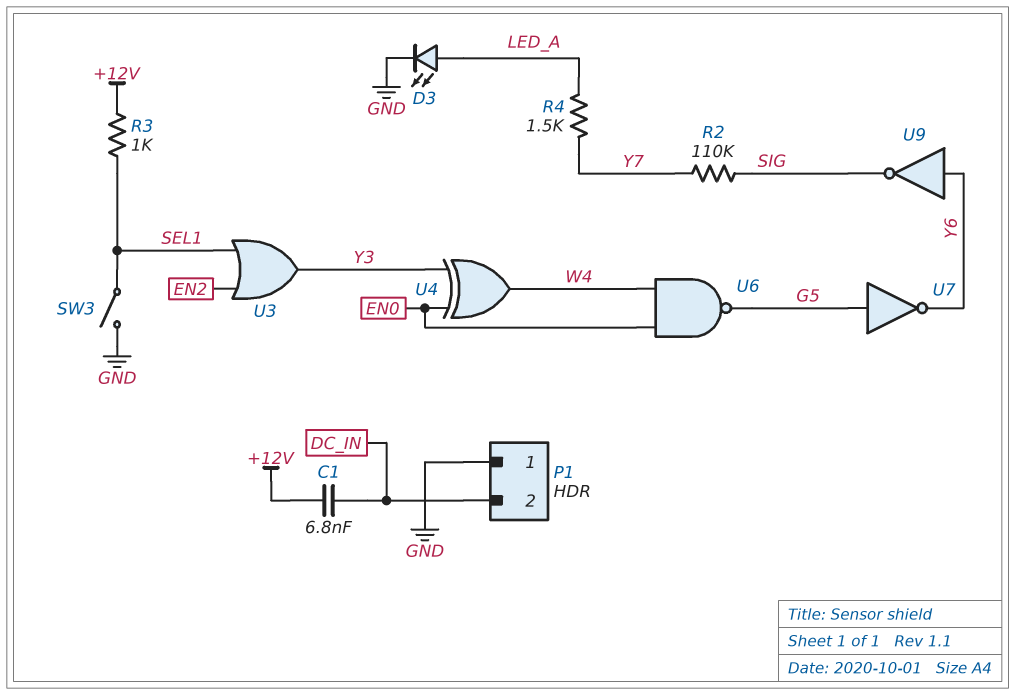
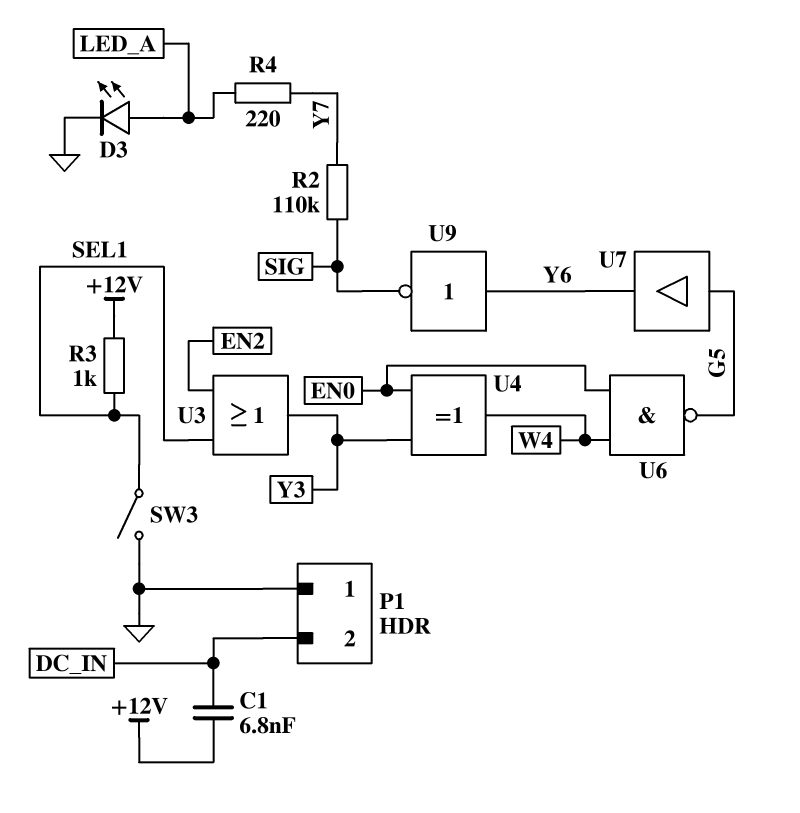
R4: 1.5k (LED_A, Y7) -> 220 (LED_A, Y7)
U7: NOT (in G5, out Y6) -> buffer (in G5, out Y6)

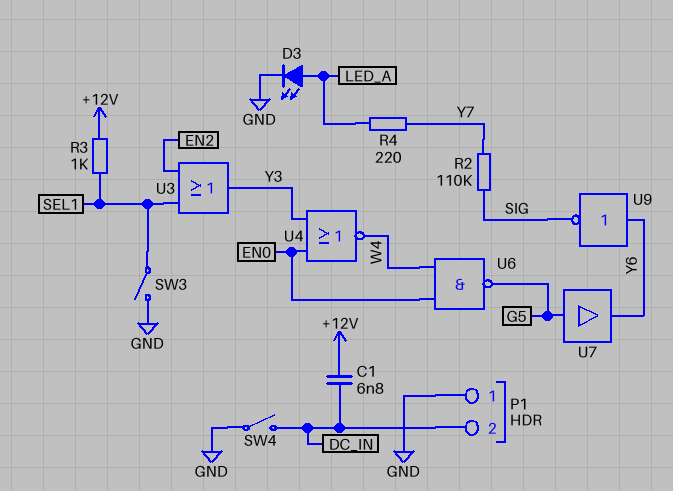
SW4: none -> switch (DC_IN, GND)
U4: XOR (in EN0, in Y3, out W4) -> NOR (in EN0, in Y3, out W4)

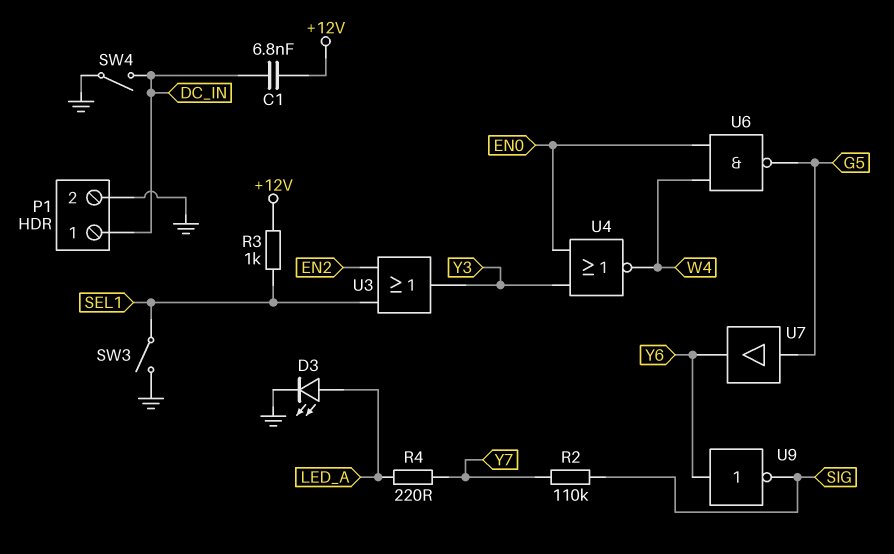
P1 pin 1: GND -> DC_IN
P1 pin 2: DC_IN -> GND

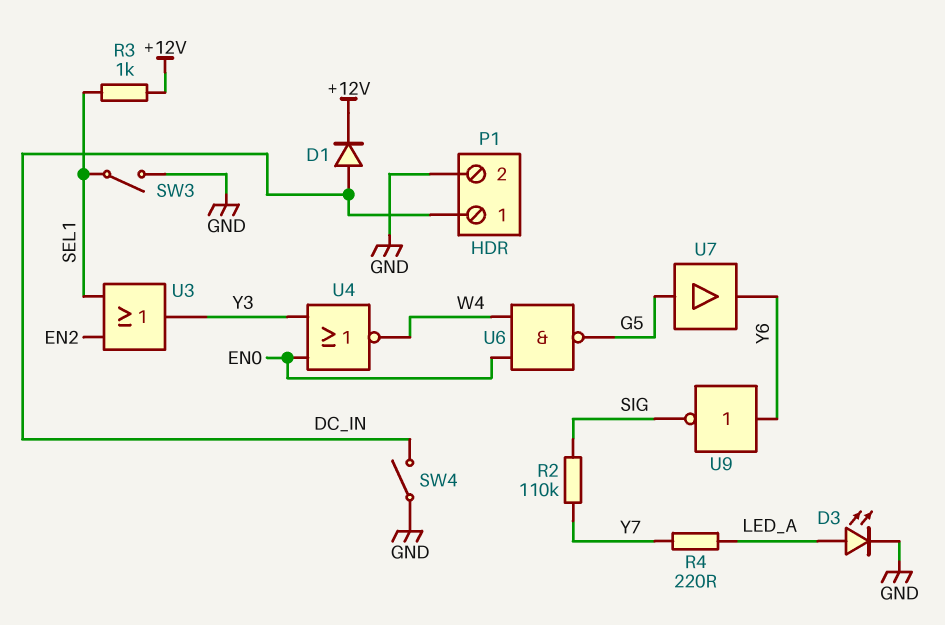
C1: 6.8nF (+12V, DC_IN) -> none
D1: none -> diode (A DC_IN, K +12V)

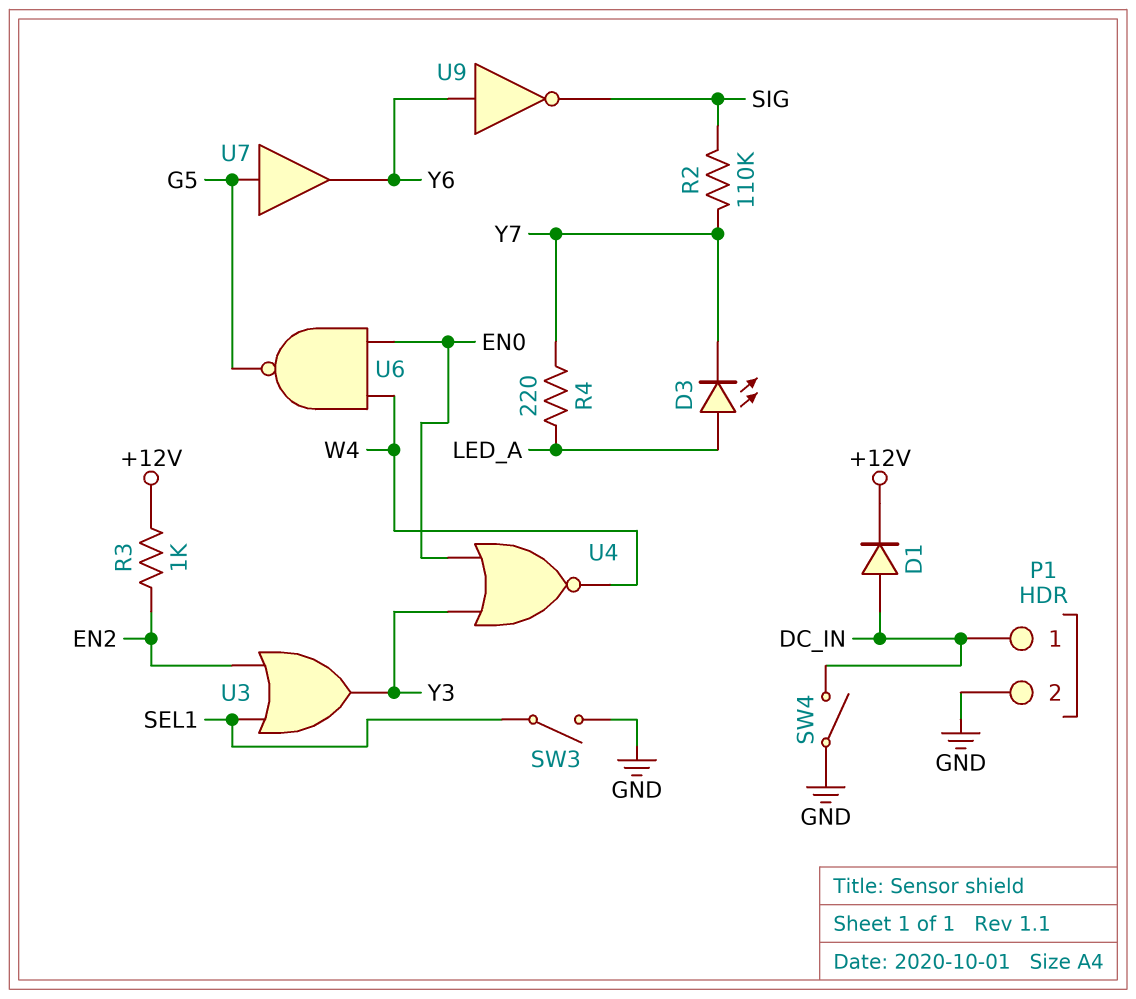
D3: LED (A LED_A, K GND) -> LED (A LED_A, K Y7)
R3: 1k (+12V, SEL1) -> 1k (+12V, EN2)

